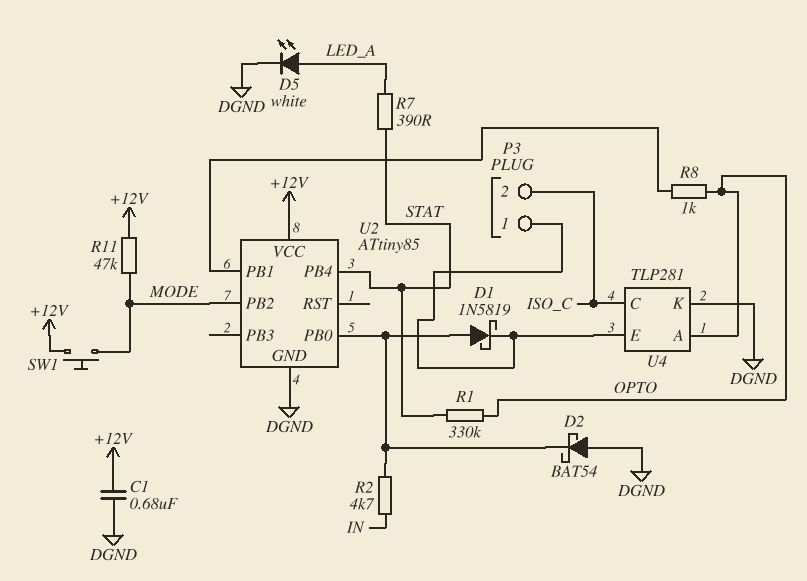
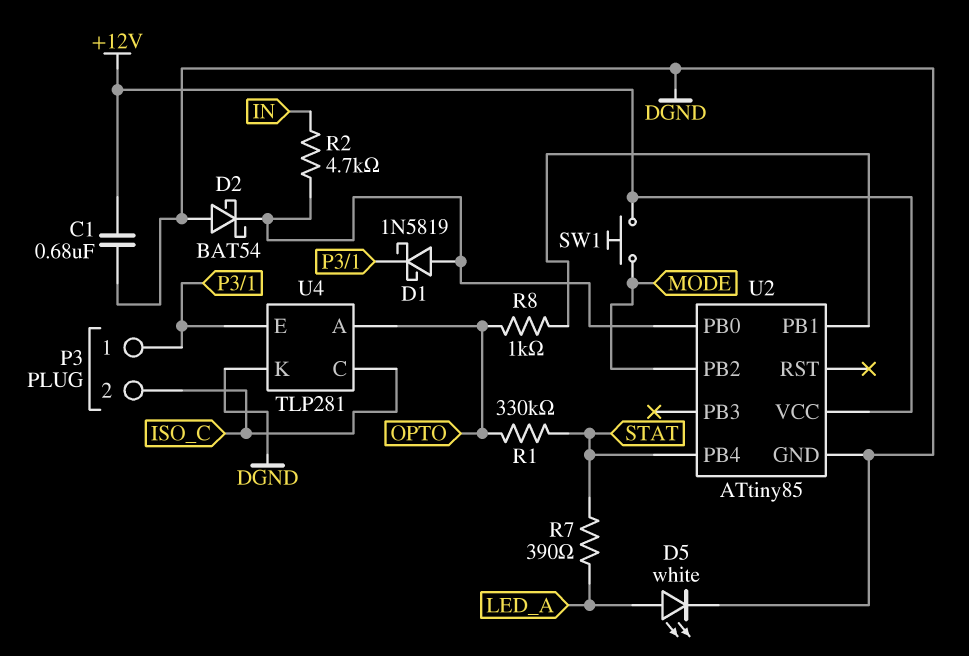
R11: 47k (+12V, MODE) -> none

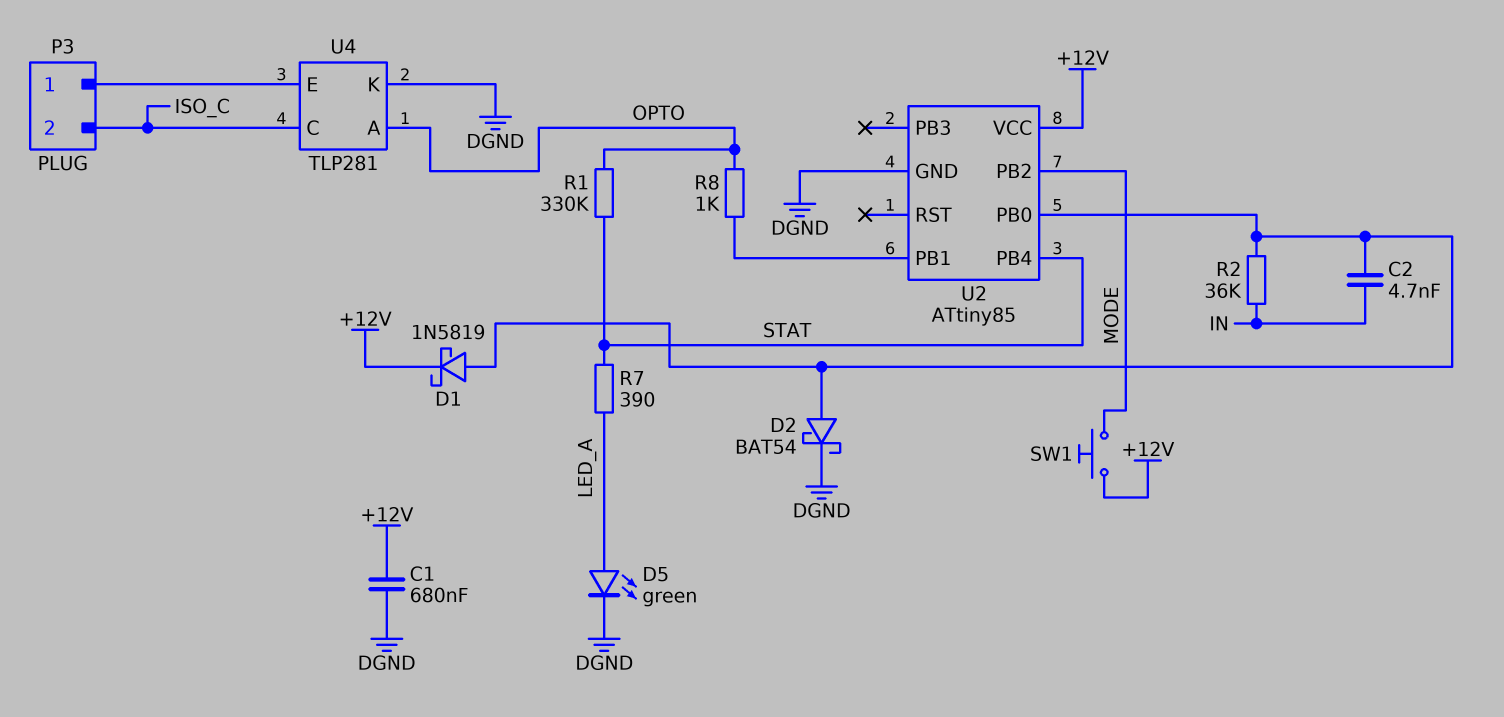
C2: none -> 4.7nF (IN, U2/PB0)
D1: schottky 1N5819 (A U2/PB0, K P3/1) -> schottky 1N5819 (A U2/PB0, K +12V)
D2: schottky BAT54 (A DGND, K U2/PB0) -> schottky BAT54 (A U2/PB0, K DGND)
D5: LED white (A LED_A, K DGND) -> LED green (A LED_A, K DGND)
R2: 4.7k (IN, U2/PB0) -> 36k (IN, U2/PB0)

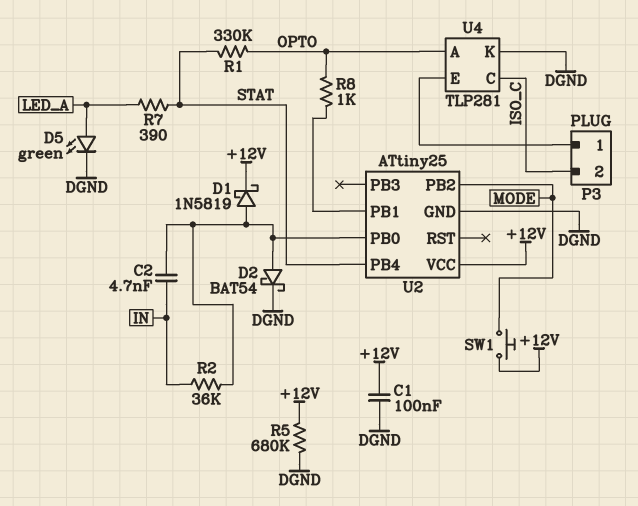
C1: 680nF (+12V, DGND) -> 100nF (+12V, DGND)
R5: none -> 680k (+12V, DGND)
U2: ATtiny85 -> ATtiny25

